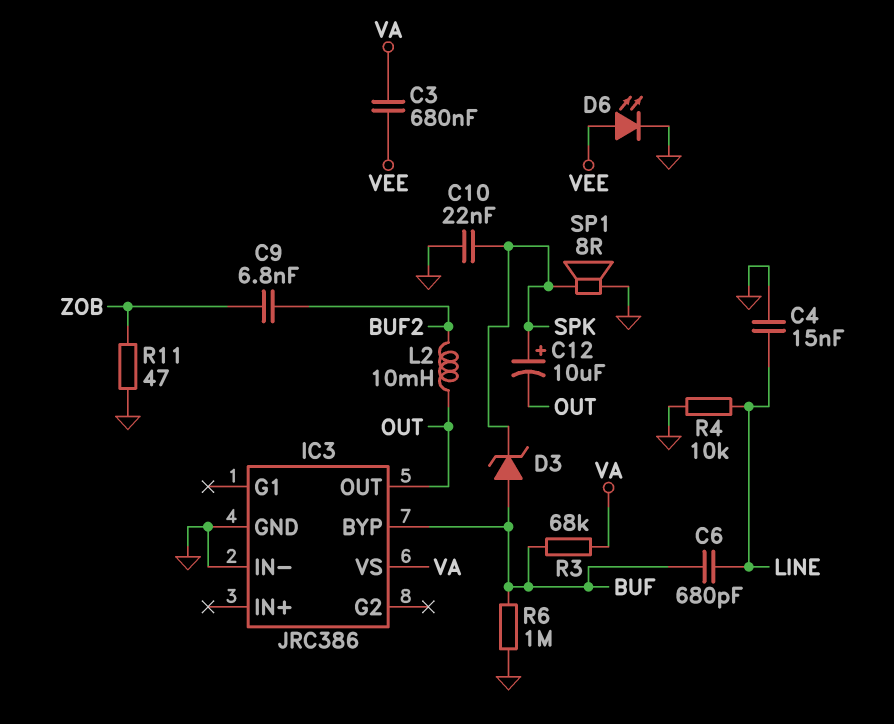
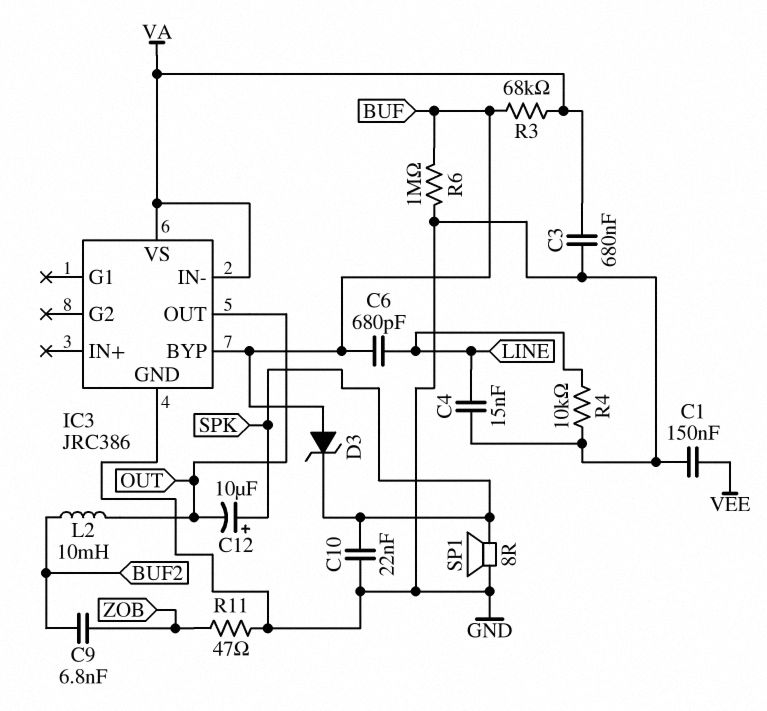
C1: none -> 150nF (GND, VEE)
C3: 680nF (VA, VEE) -> 680nF (GND, VA)
D6: LED (A VEE, K GND) -> none
IC3 pin IN-: GND -> VA

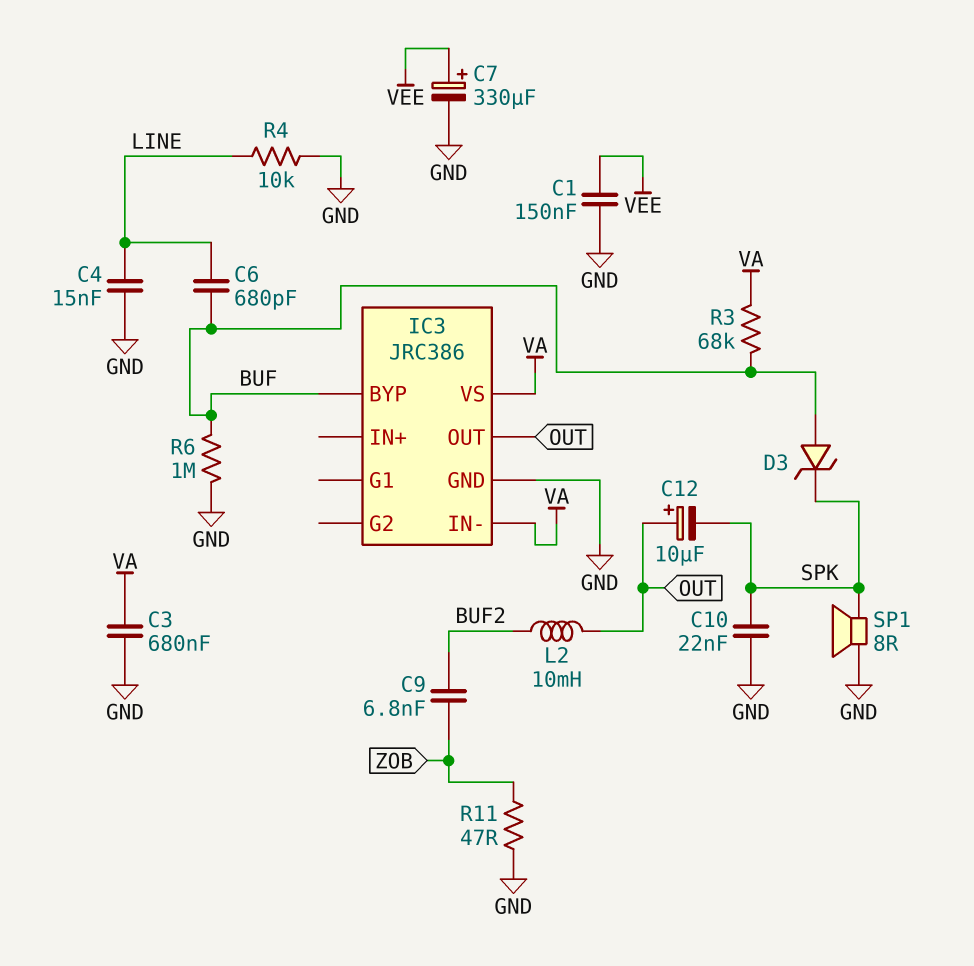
C7: none -> 330uF (plus VEE, minus GND)
C12: 10uF (plus SPK, minus OUT) -> 10uF (plus OUT, minus SPK)

